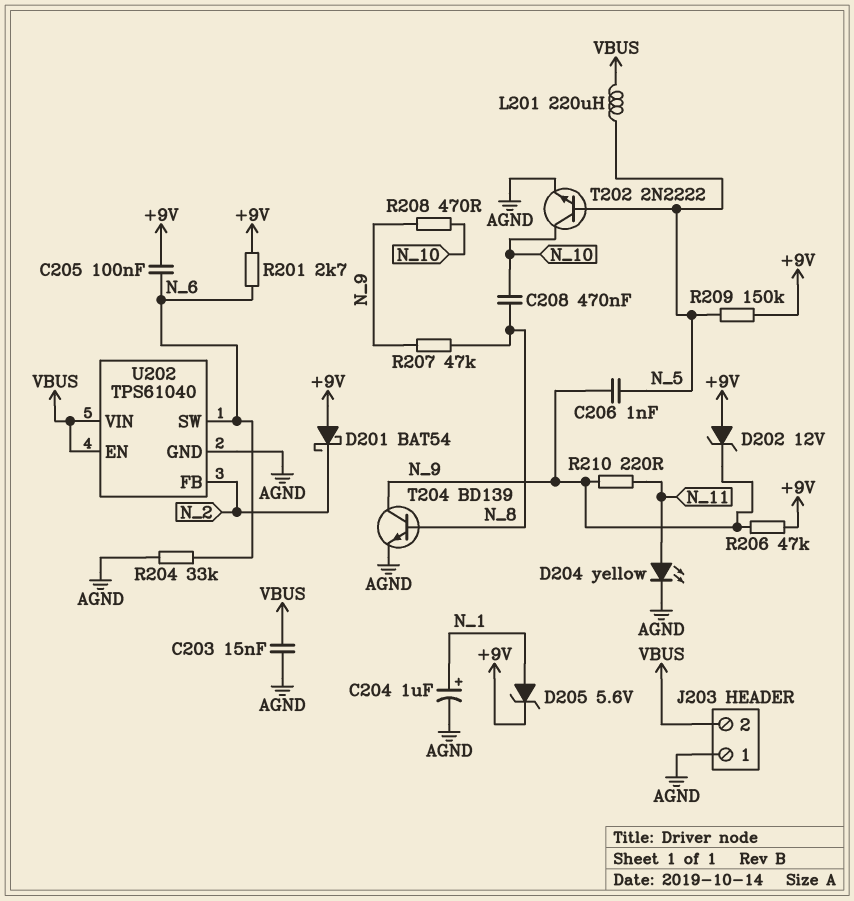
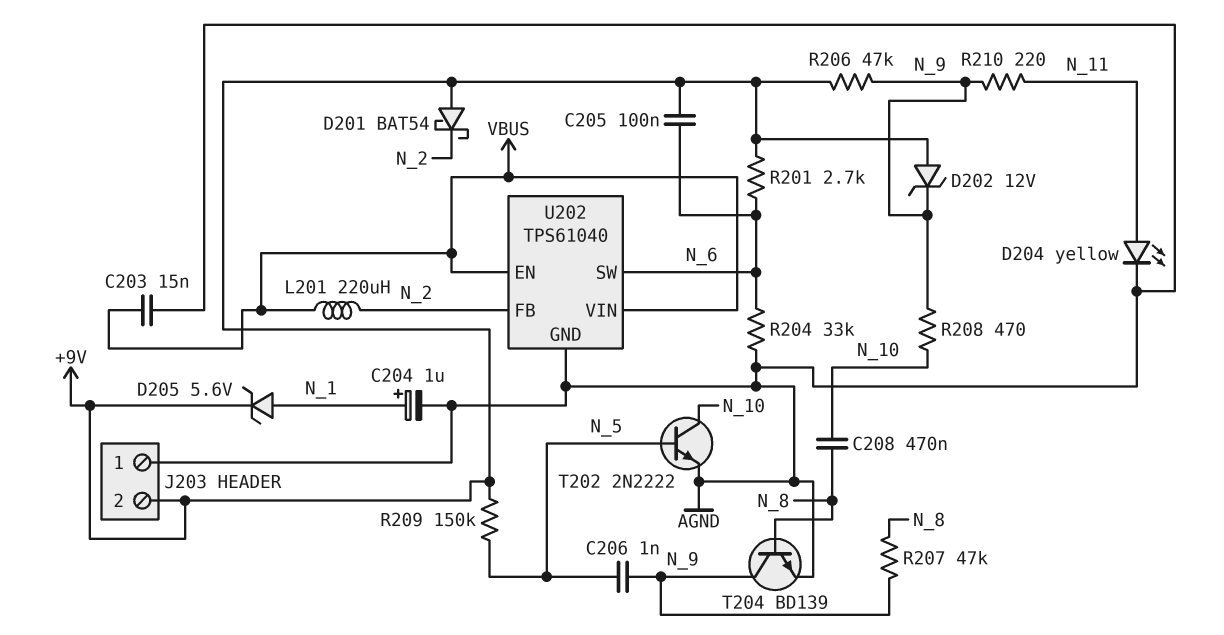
J203 pin 2: VBUS -> +9V
L201: 220uH (N_5, VBUS) -> 220uH (N_2, VBUS)

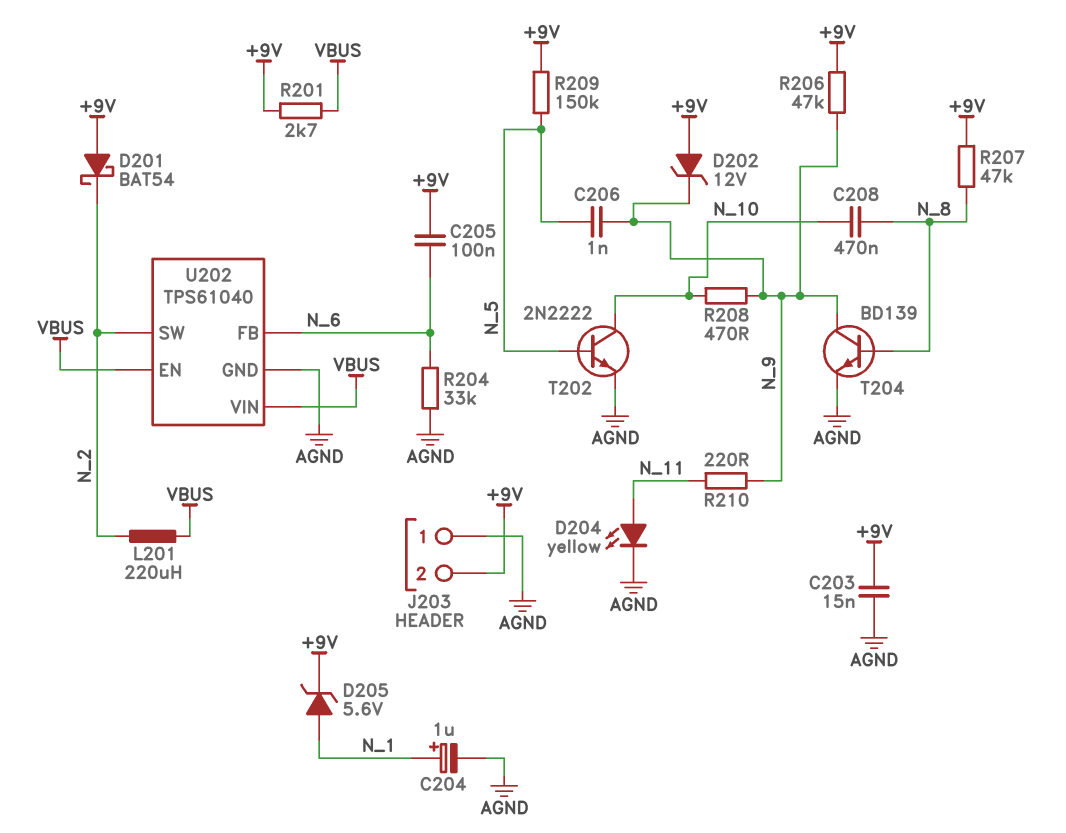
C203: 15nF (AGND, VBUS) -> 15nF (+9V, AGND)
R201: 2.7k (+9V, N_6) -> 2.7k (+9V, VBUS)
R207: 47k (N_8, N_9) -> 47k (+9V, N_8)
U202 pin FB: N_2 -> N_6
U202 pin SW: N_6 -> N_2

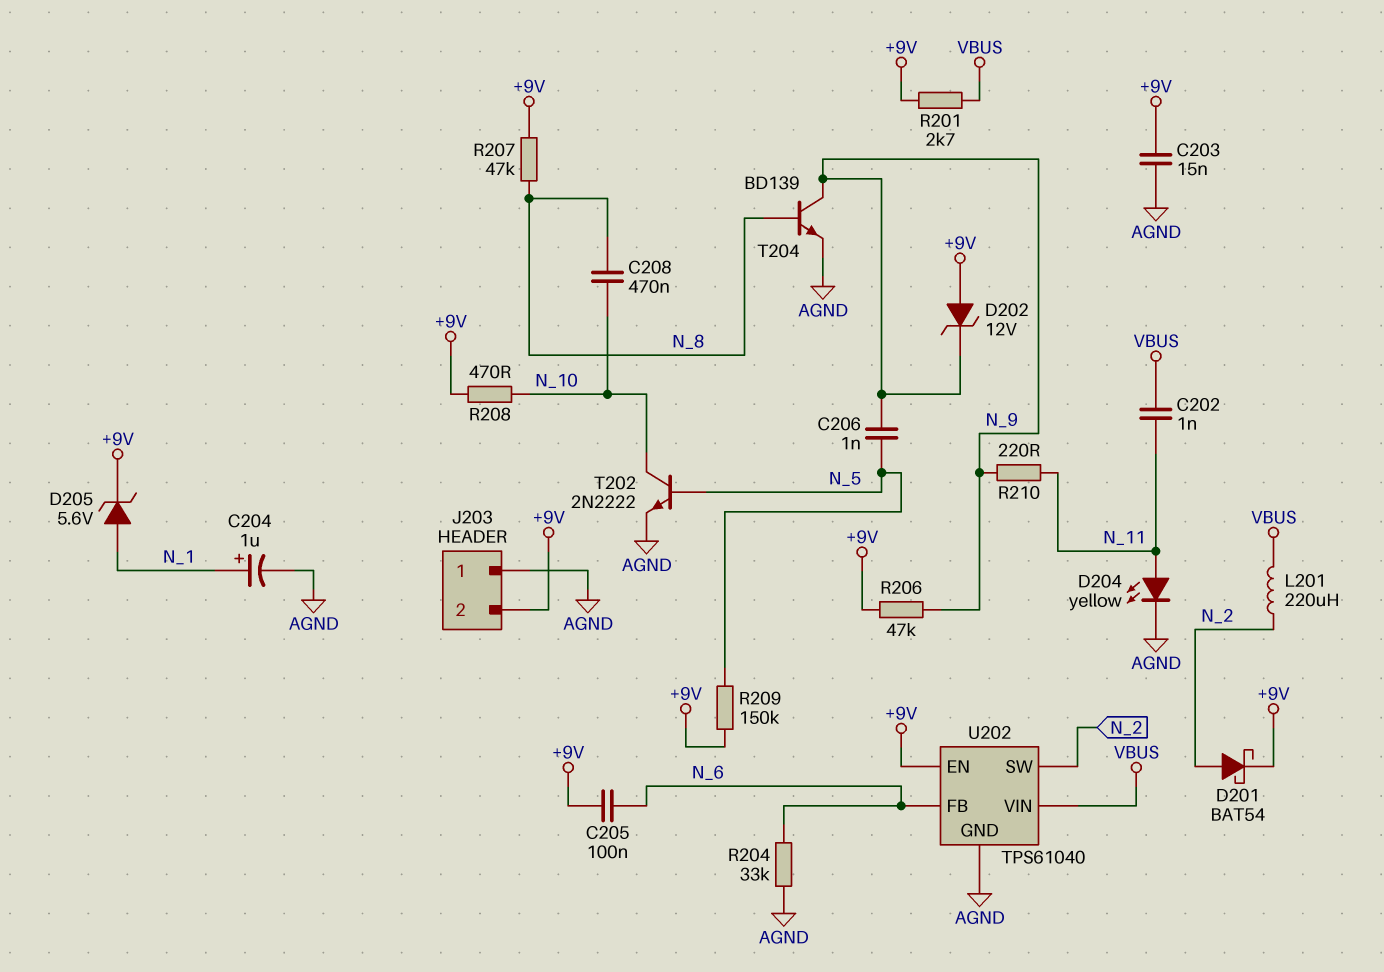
C202: none -> 1nF (N_11, VBUS)
D201: schottky BAT54 (A +9V, K N_2) -> schottky BAT54 (A N_2, K +9V)
R208: 470 (N_9, N_10) -> 470 (+9V, N_10)
U202 pin EN: VBUS -> +9V

